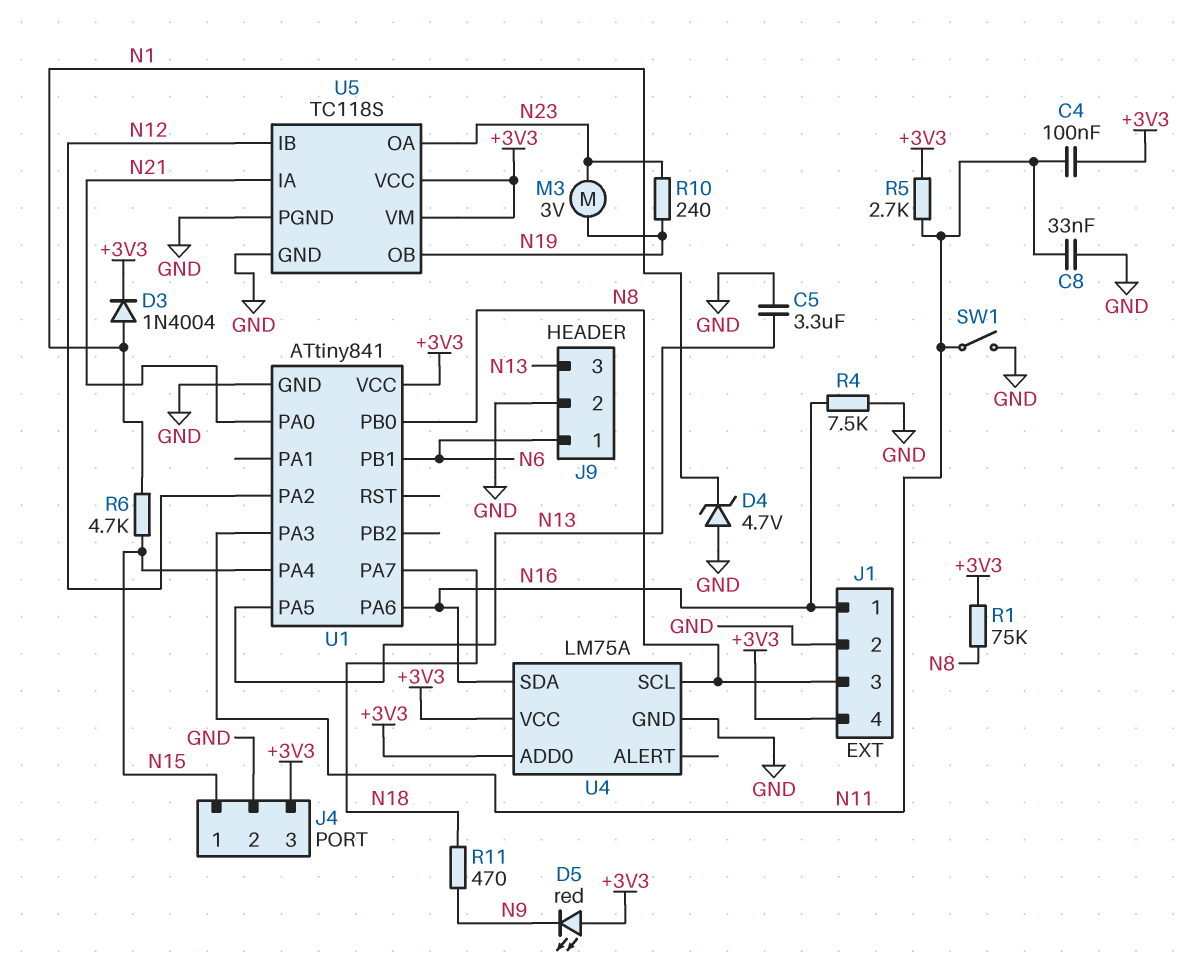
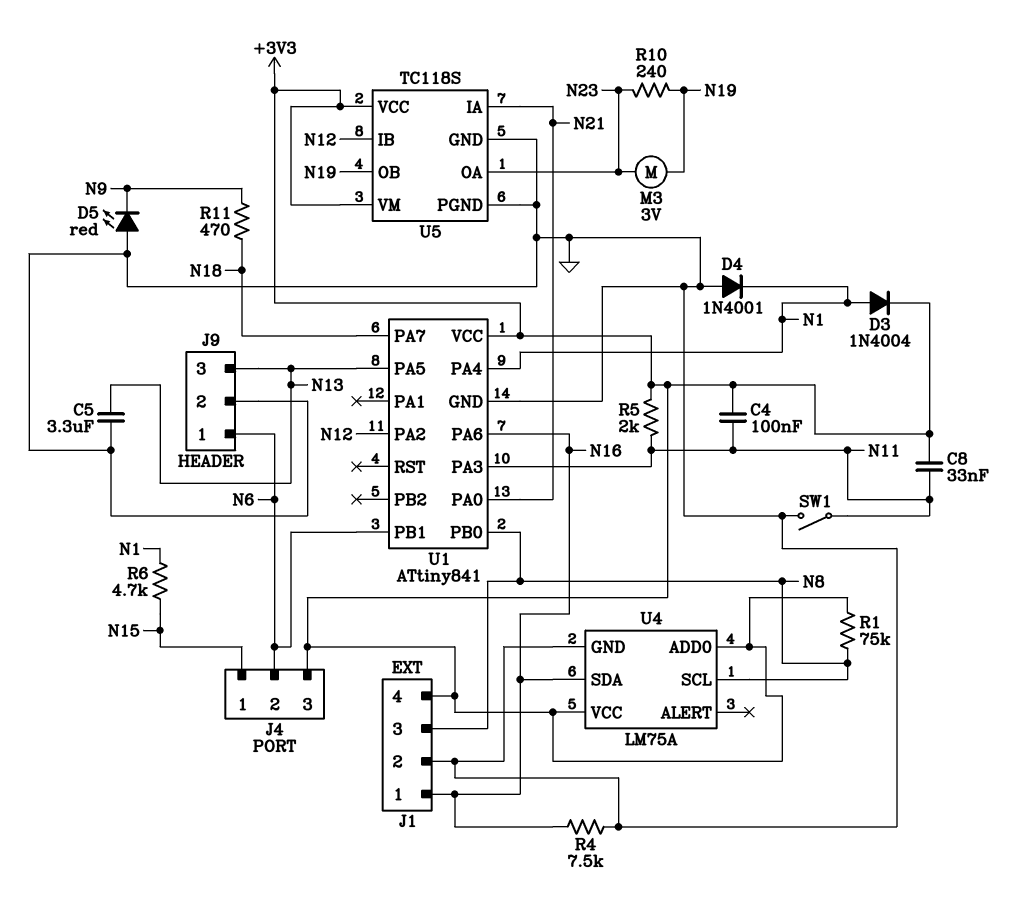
C8: 33nF (GND, N11) -> 33nF (+3V3, N11)
D4: zener 4.7V (A GND, K N1) -> diode 1N4001 (A GND, K N1)
D5: LED red (A +3V3, K N9) -> LED red (A GND, K N9)
J4 pin 2: GND -> N6
R5: 2.7k (+3V3, N11) -> 2k (+3V3, N11)
U1 pin PA4: N15 -> N1

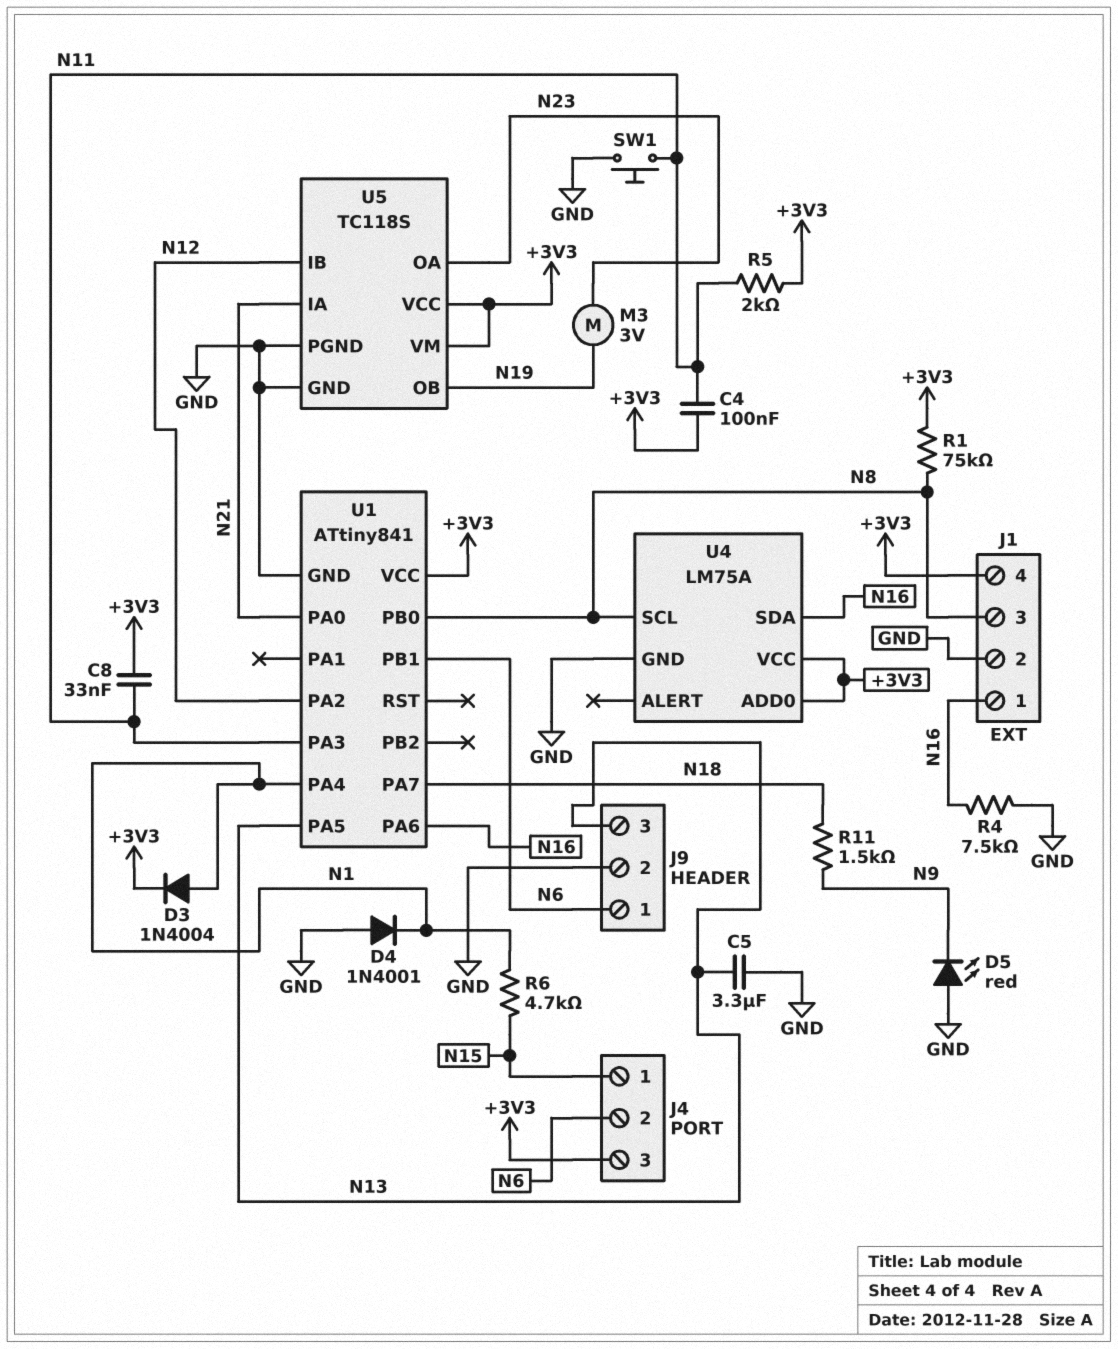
R10: 240 (N19, N23) -> none
R11: 470 (N9, N18) -> 1.5k (N9, N18)
SW1: switch (GND, N11) -> button (GND, N11)

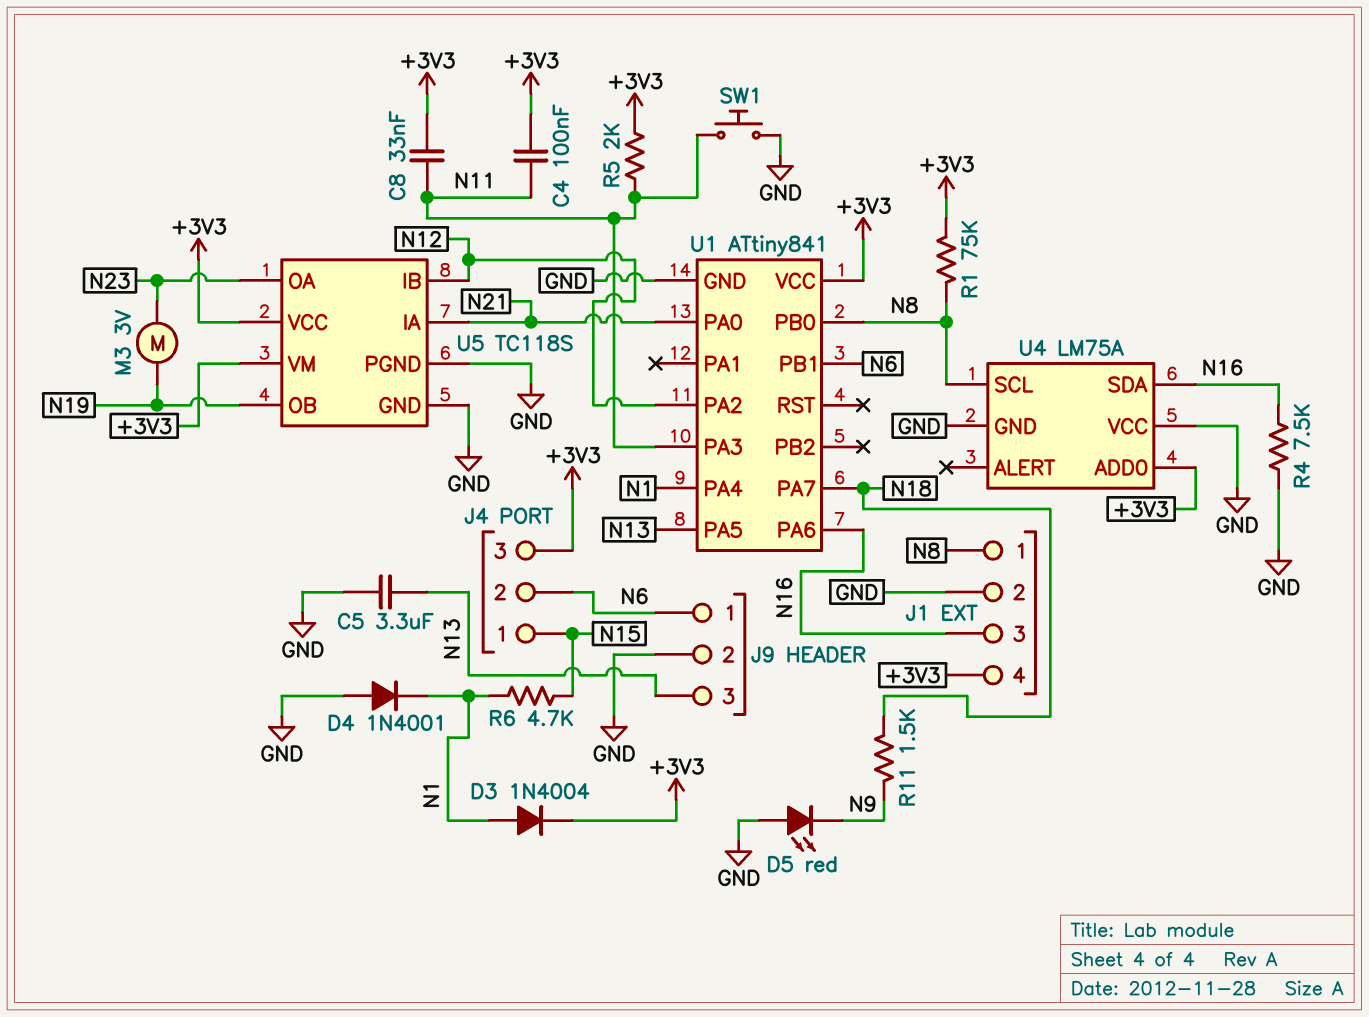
J1 pin 1: N16 -> N8
J1 pin 3: N8 -> N16
U4 pin VCC: +3V3 -> GND

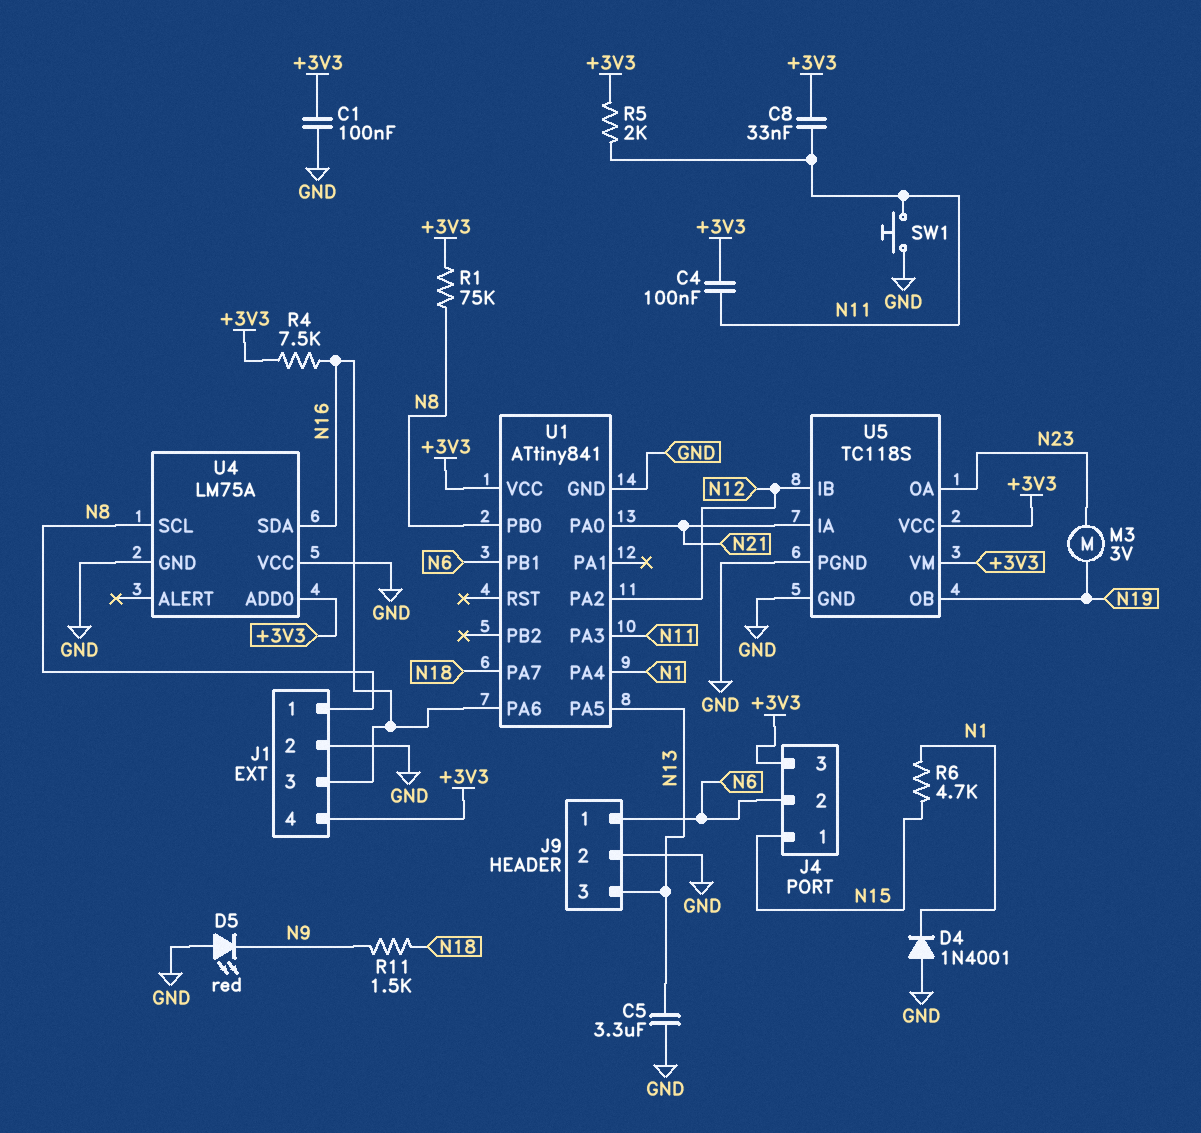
C1: none -> 100nF (+3V3, GND)
D3: diode 1N4004 (A N1, K +3V3) -> none
R4: 7.5k (GND, N16) -> 7.5k (+3V3, N16)

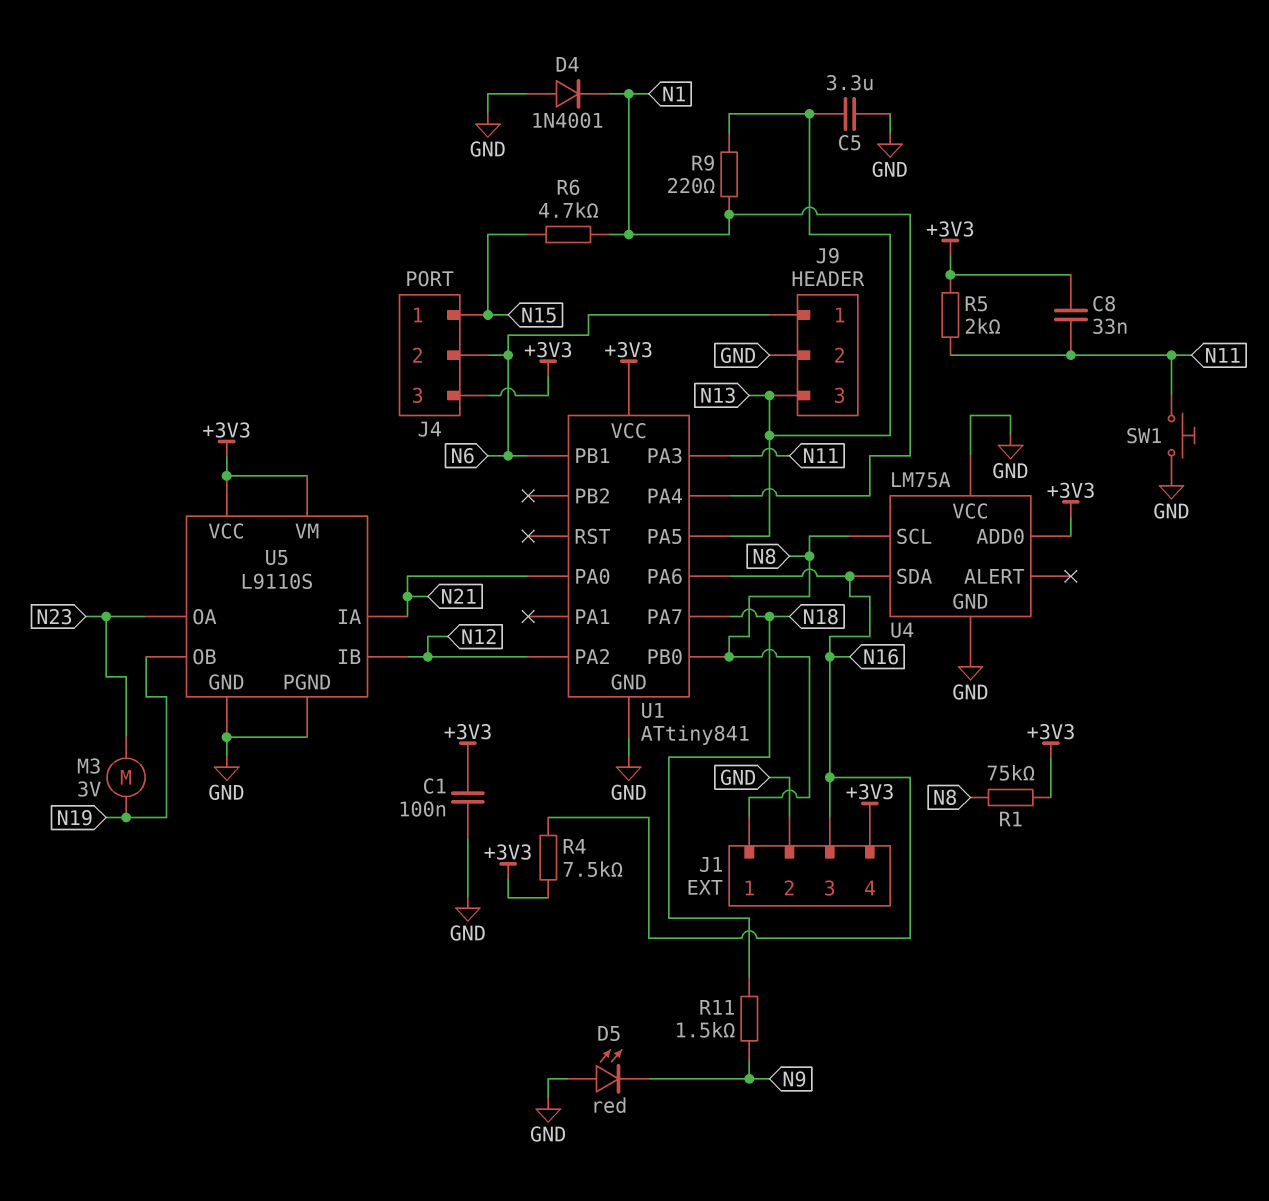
C4: 100nF (+3V3, N11) -> none
R9: none -> 220 (N1, N13)
U5: TC118S -> L9110S

